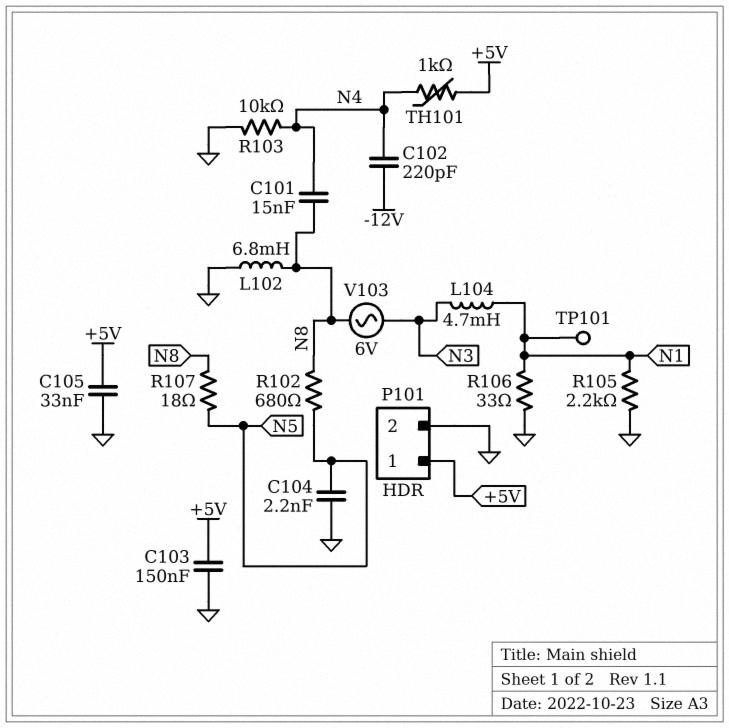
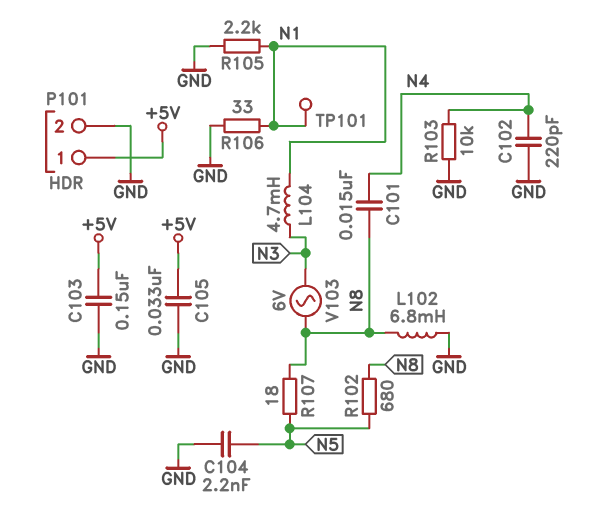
C102: 220pF (-12V, N4) -> 220pF (GND, N4)
TH101: 1k (+5V, N4) -> none

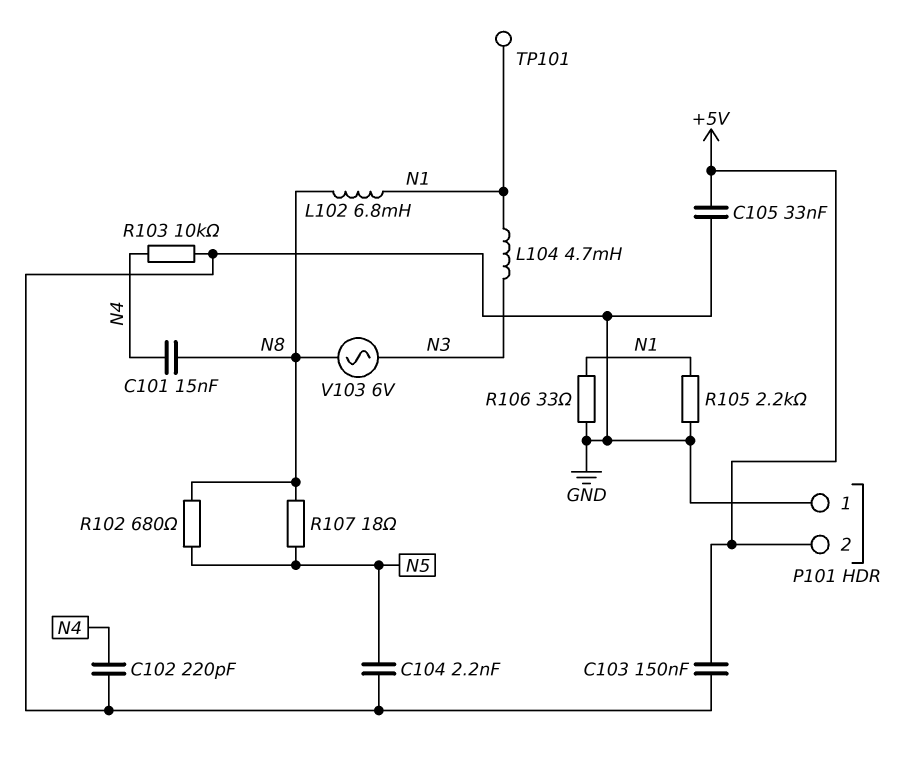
L102: 6.8mH (GND, N8) -> 6.8mH (N1, N8)
P101 pin 1: +5V -> GND
P101 pin 2: GND -> +5V

